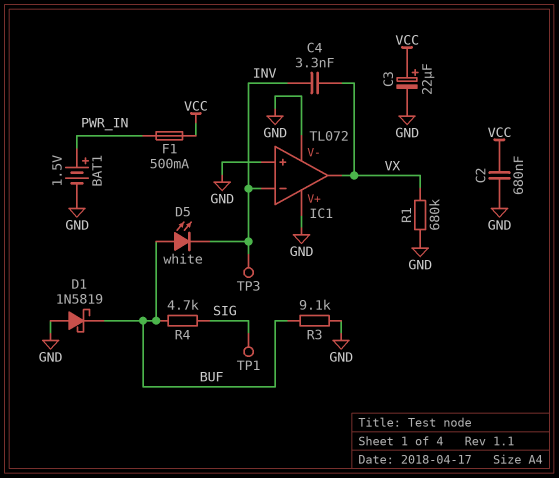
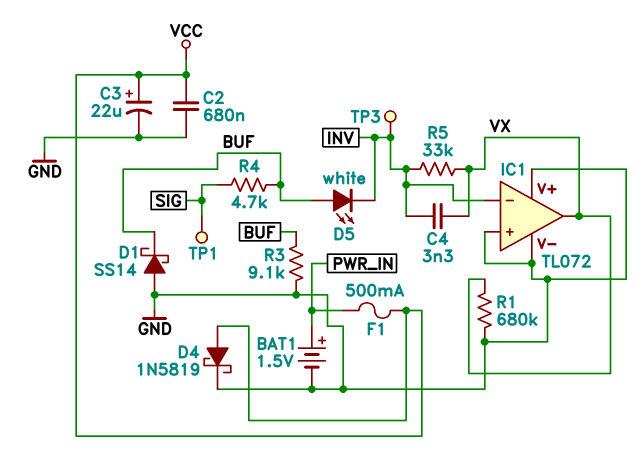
D1: schottky 1N5819 (A GND, K BUF) -> schottky SS14 (A GND, K BUF)
D4: none -> schottky 1N5819 (A VCC, K GND)
R5: none -> 33k (INV, VX)

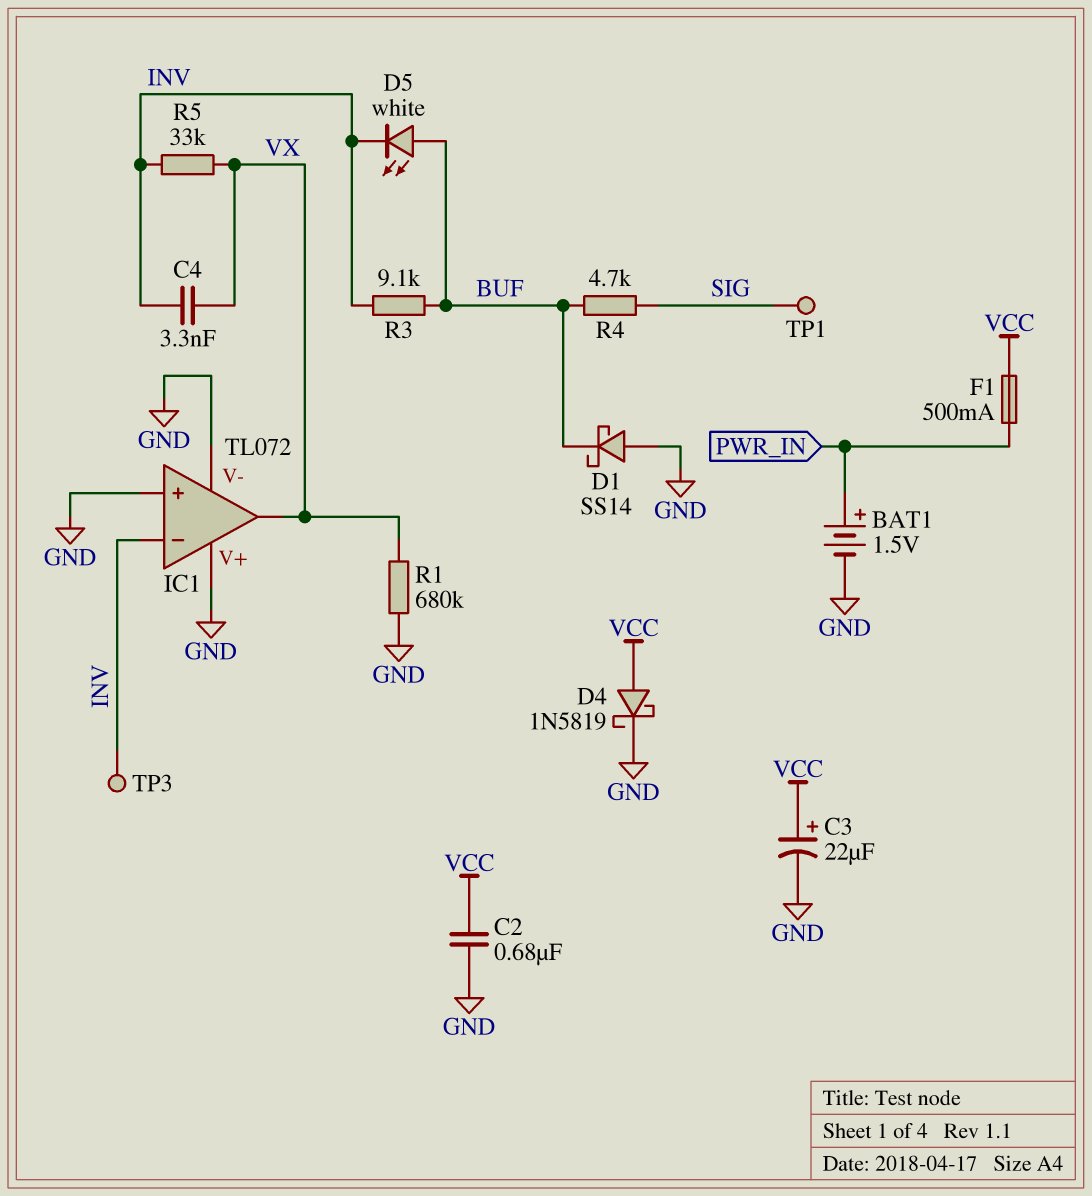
R3: 9.1k (BUF, GND) -> 9.1k (BUF, INV)

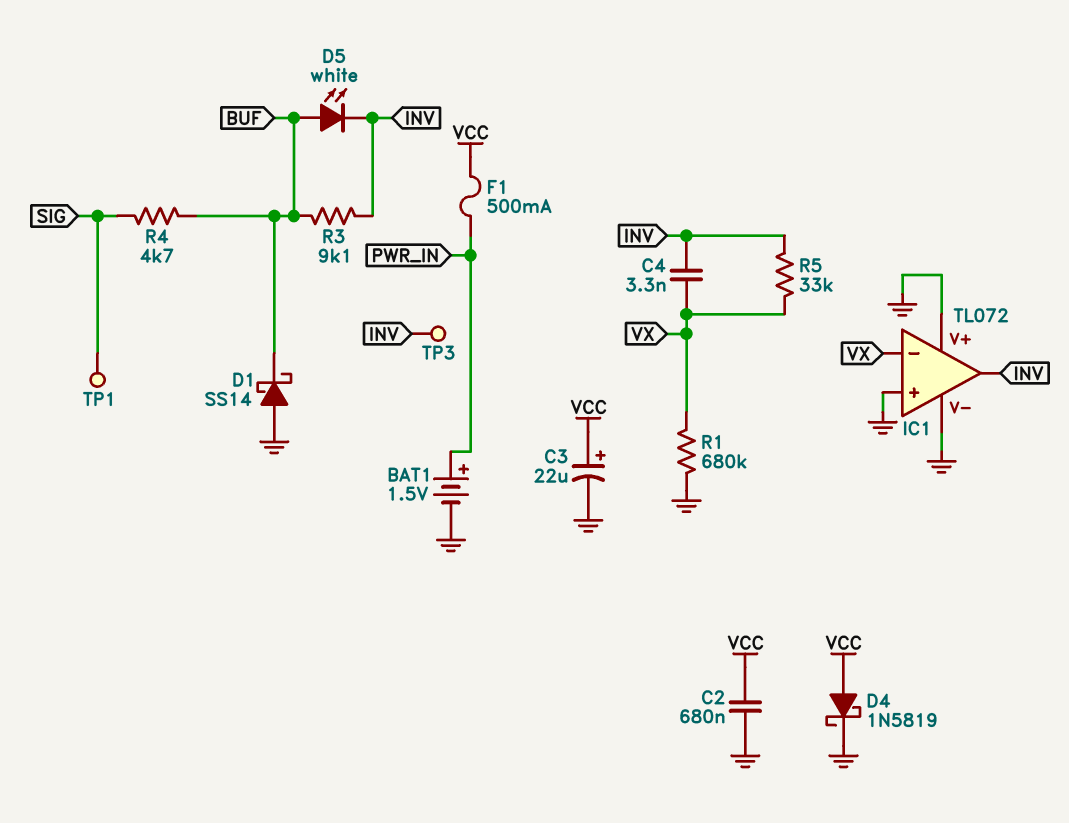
IC1 pin in-: INV -> VX
IC1 pin out: VX -> INV

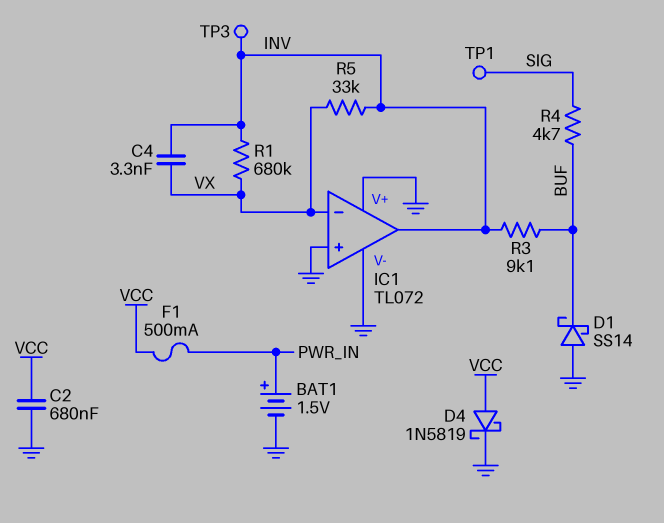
C3: 22uF (plus VCC, minus GND) -> none
D5: LED white (A BUF, K INV) -> none
R1: 680k (GND, VX) -> 680k (INV, VX)

